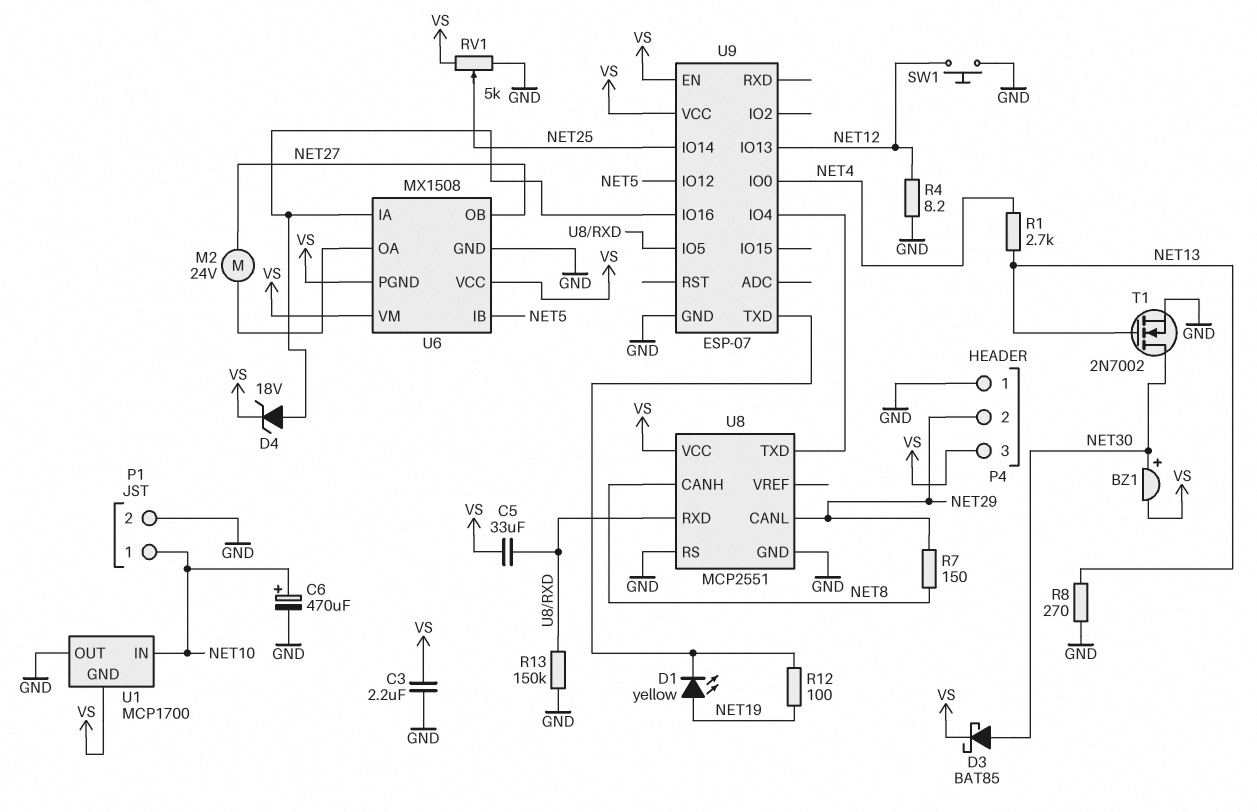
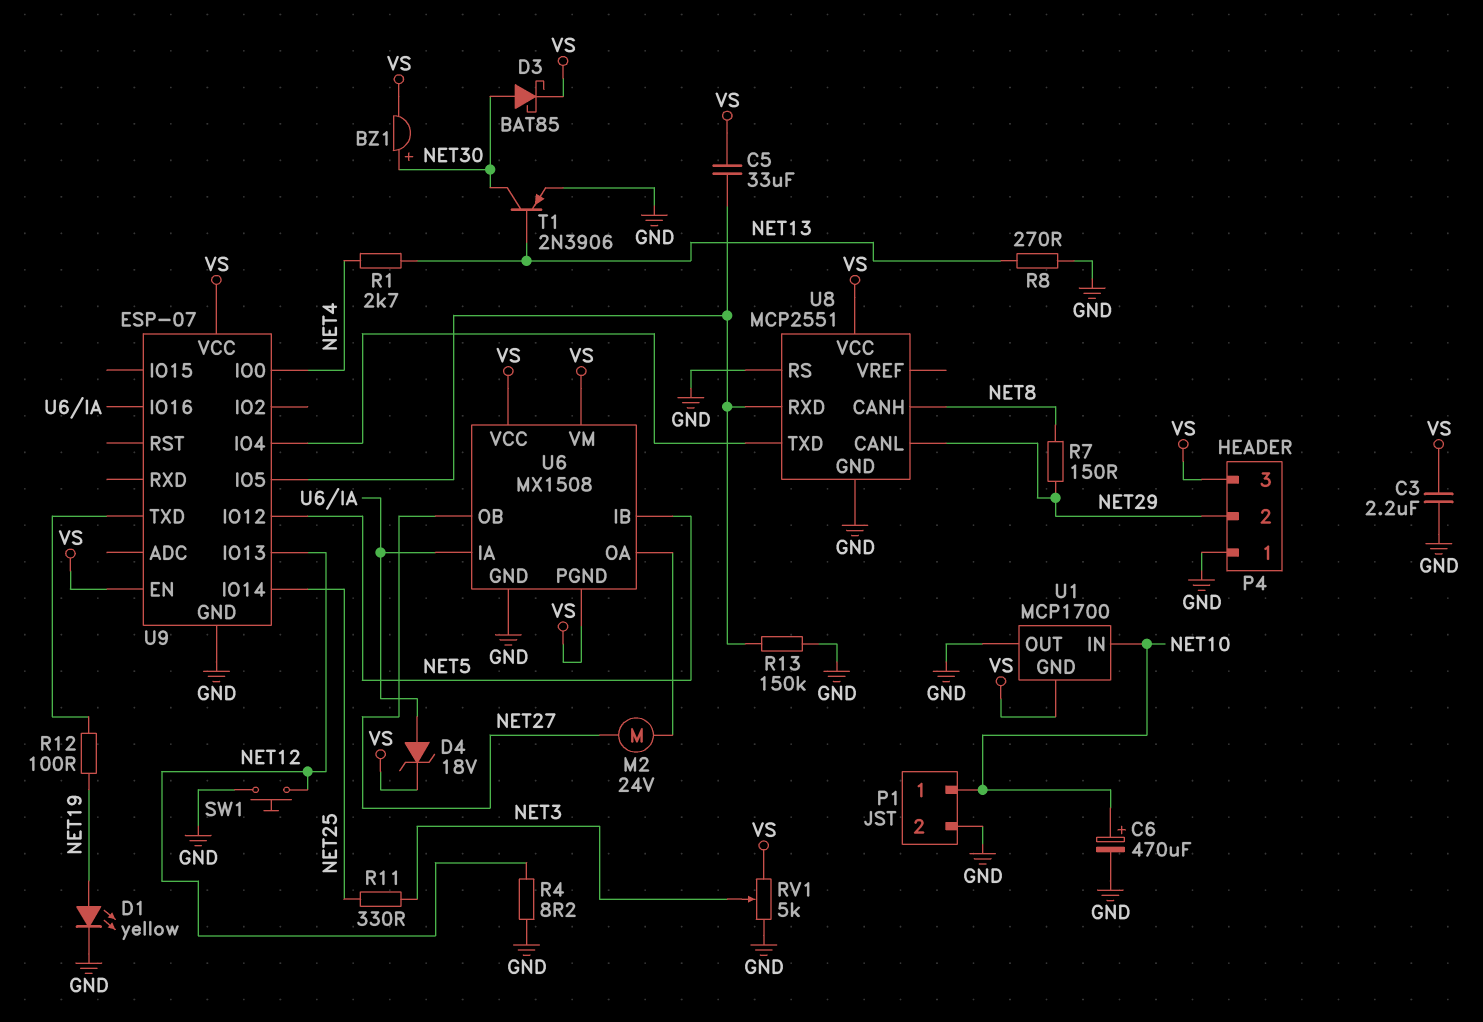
D1: LED yellow (A NET19, K U9/TXD) -> LED yellow (A NET19, K GND)
R11: none -> 330 (NET3, NET25)
RV1: 5k (GND, VS, wiper NET25) -> 5k (GND, VS, wiper NET3)
T1: NMOS 2N7002 (G NET13, D NET30, S GND) -> PNP 2N3906 (B NET13, C NET30, E GND)

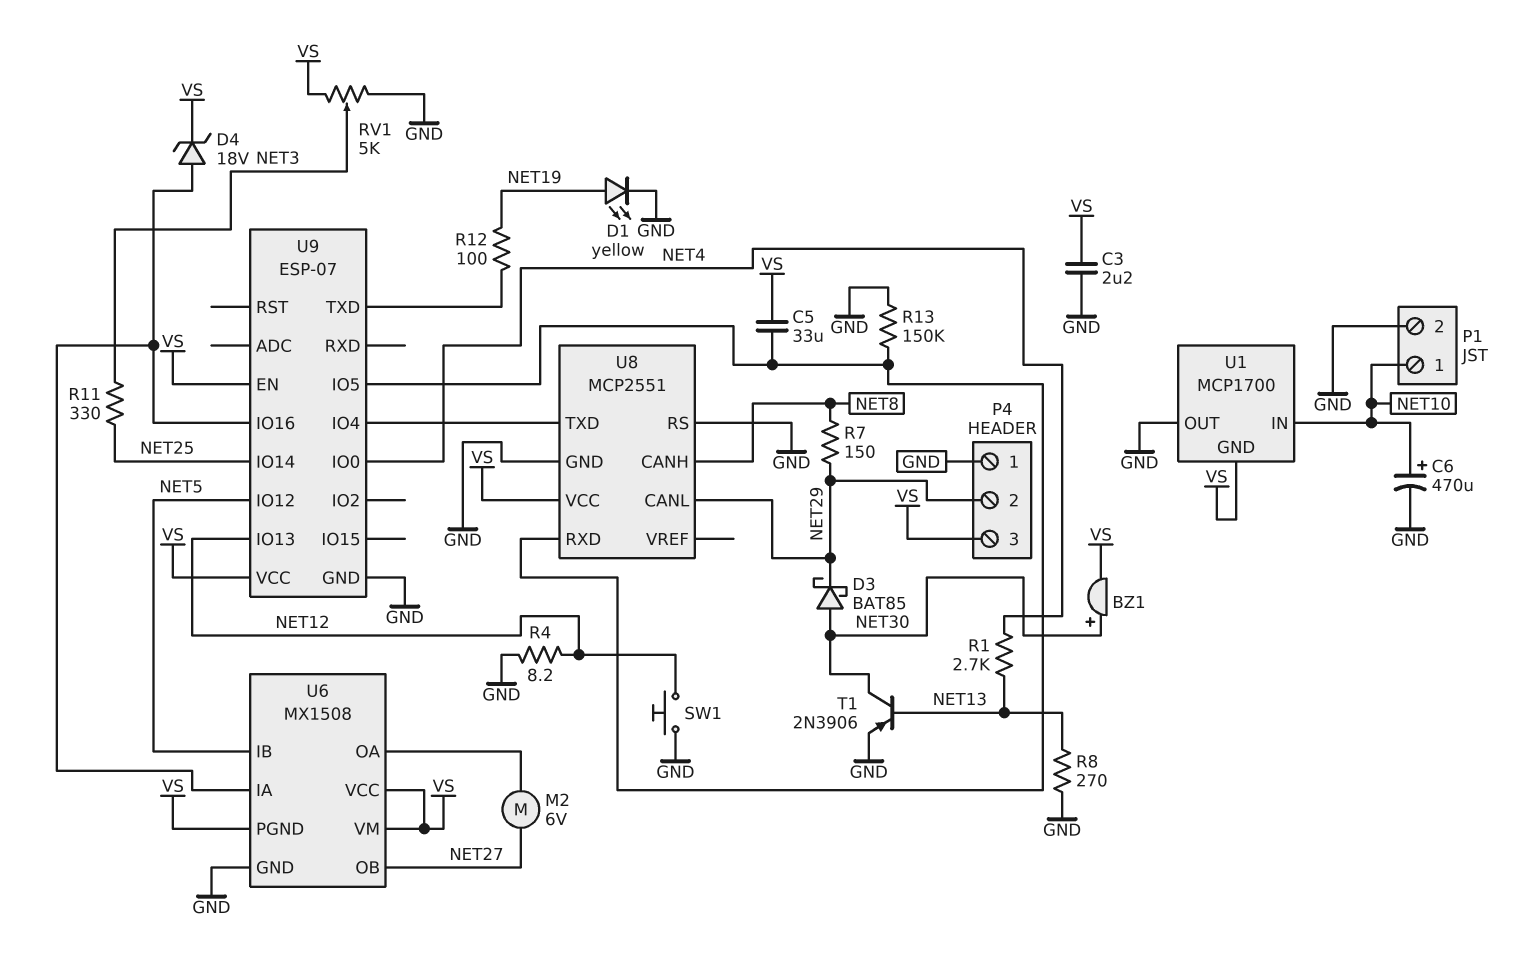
D3: schottky BAT85 (A NET30, K VS) -> schottky BAT85 (A NET30, K NET29)
M2: motor 24V (NET27, U6/OA) -> motor 6V (NET27, U6/OA)

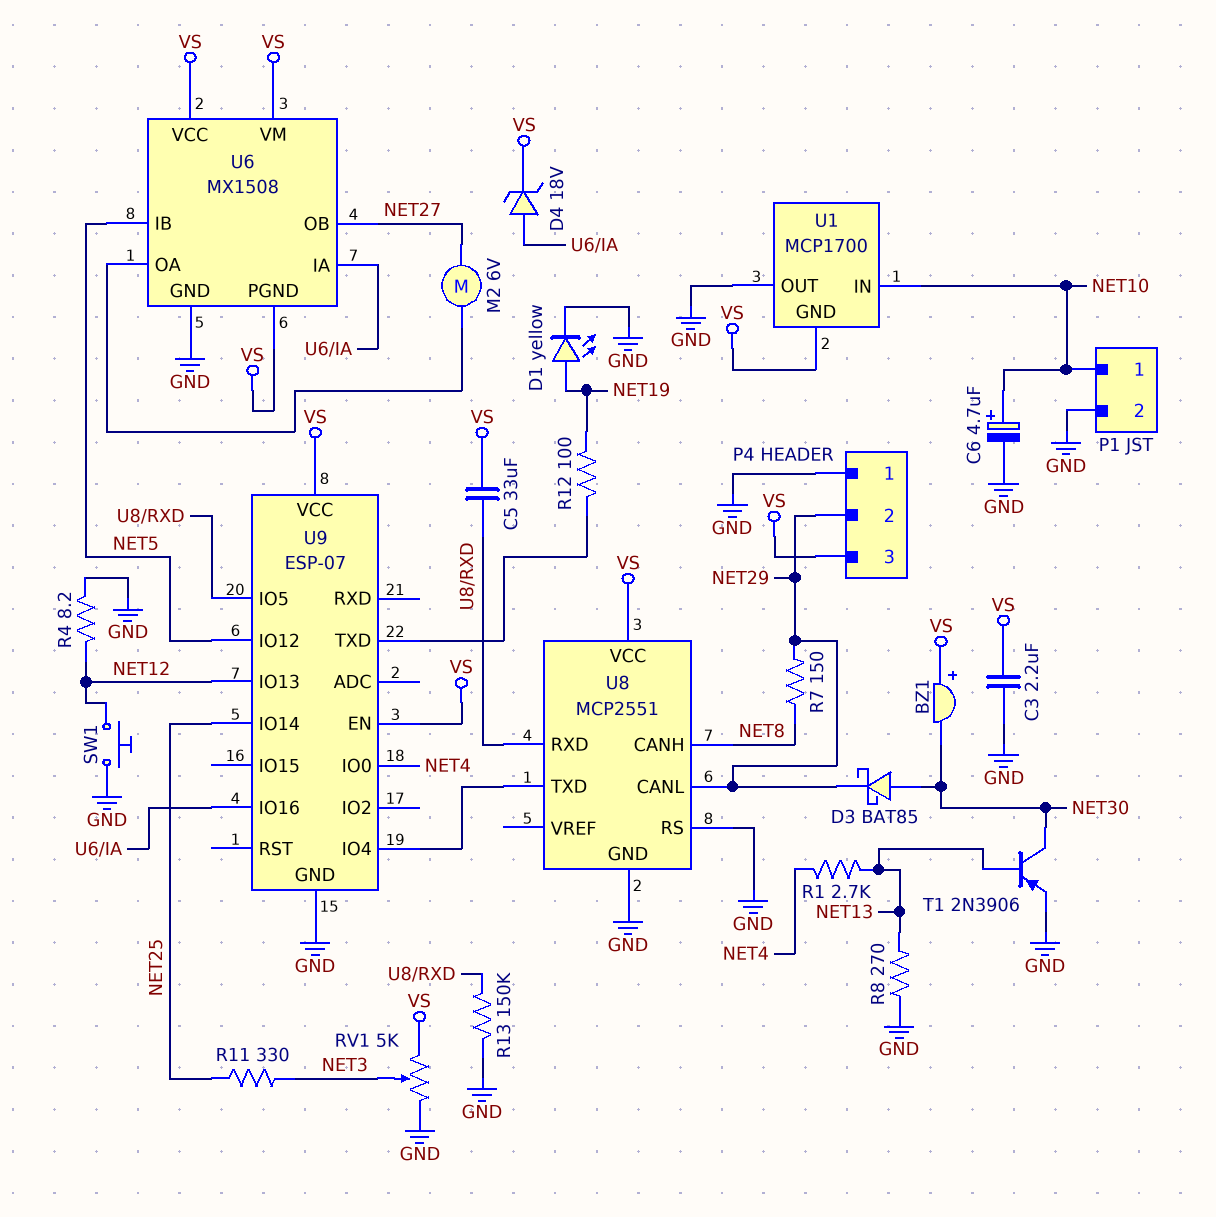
BZ1: buzzer (plus NET30, minus VS) -> buzzer (plus VS, minus NET30)
C6: 470uF (plus NET10, minus GND) -> 4.7uF (plus NET10, minus GND)

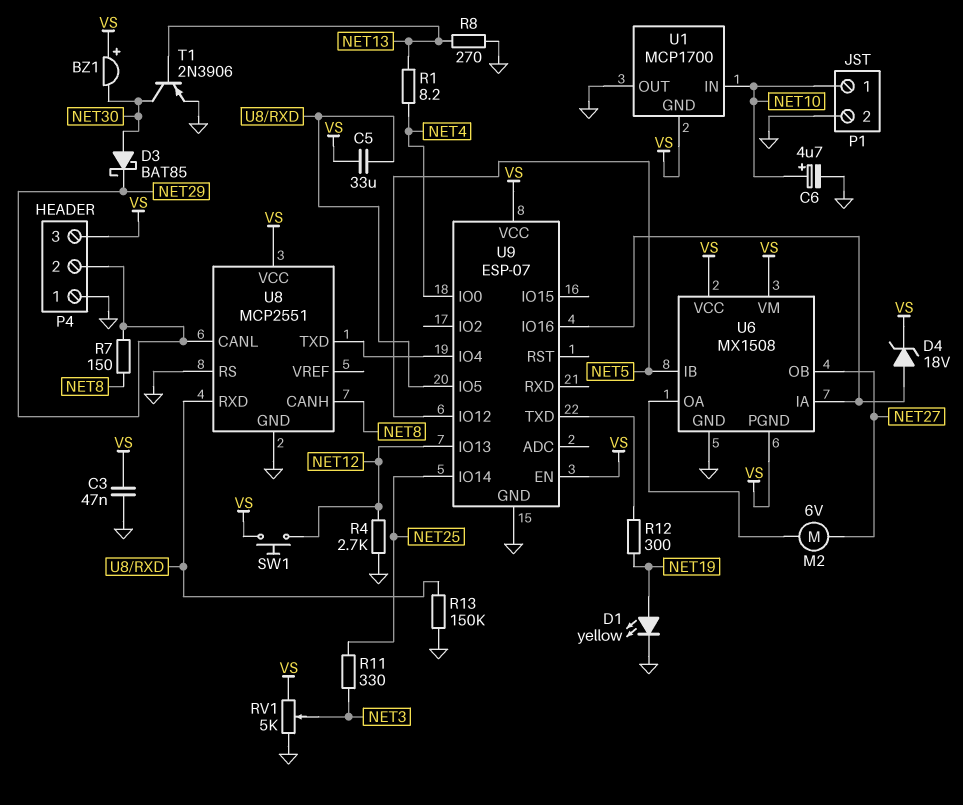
C3: 2.2uF (GND, VS) -> 47nF (GND, VS)
R1: 2.7k (NET4, NET13) -> 8.2 (NET4, NET13)
R4: 8.2 (GND, NET12) -> 2.7k (GND, NET12)
R12: 100 (NET19, U9/TXD) -> 300 (NET19, U9/TXD)
SW1: button (GND, NET12) -> button (NET12, VS)

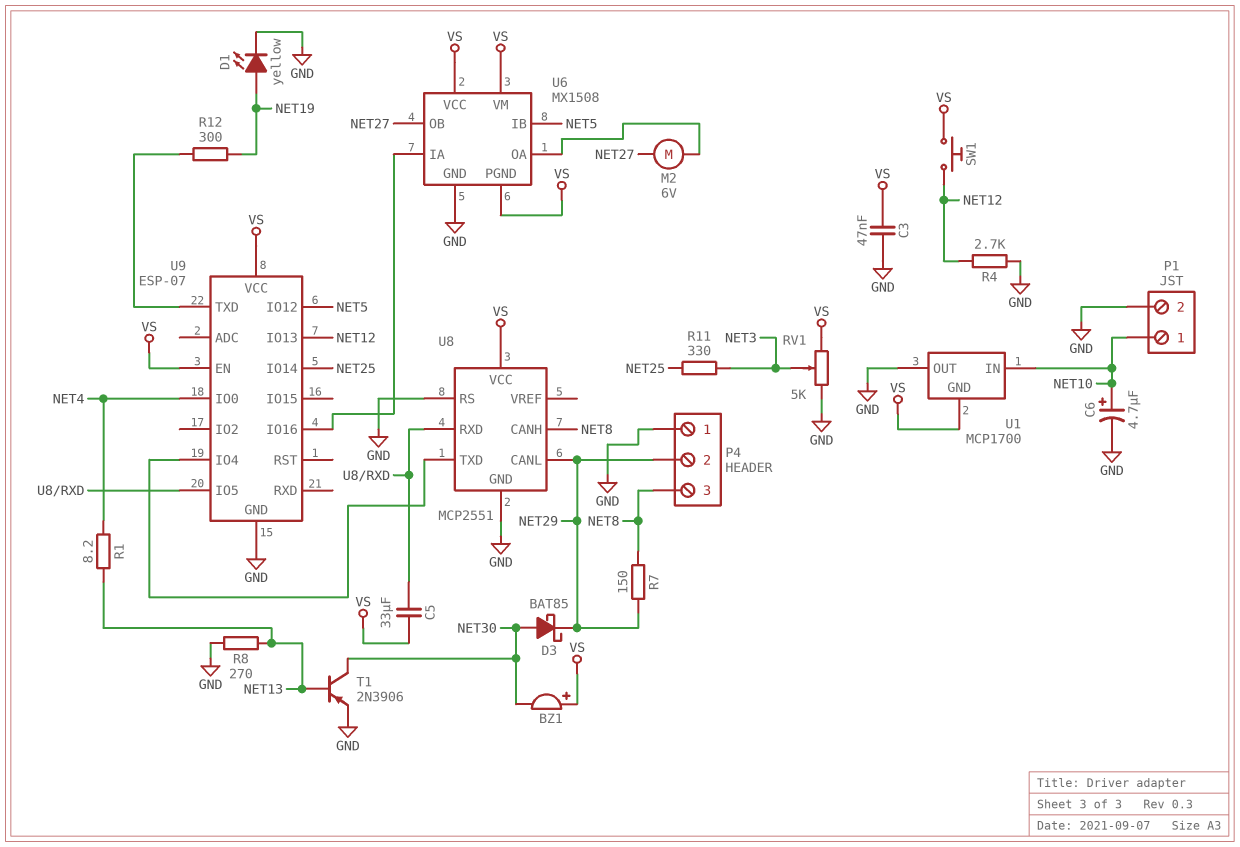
D4: zener 18V (A U6/IA, K VS) -> none
P4 pin 3: VS -> NET8
R13: 150k (GND, U8/RXD) -> none

